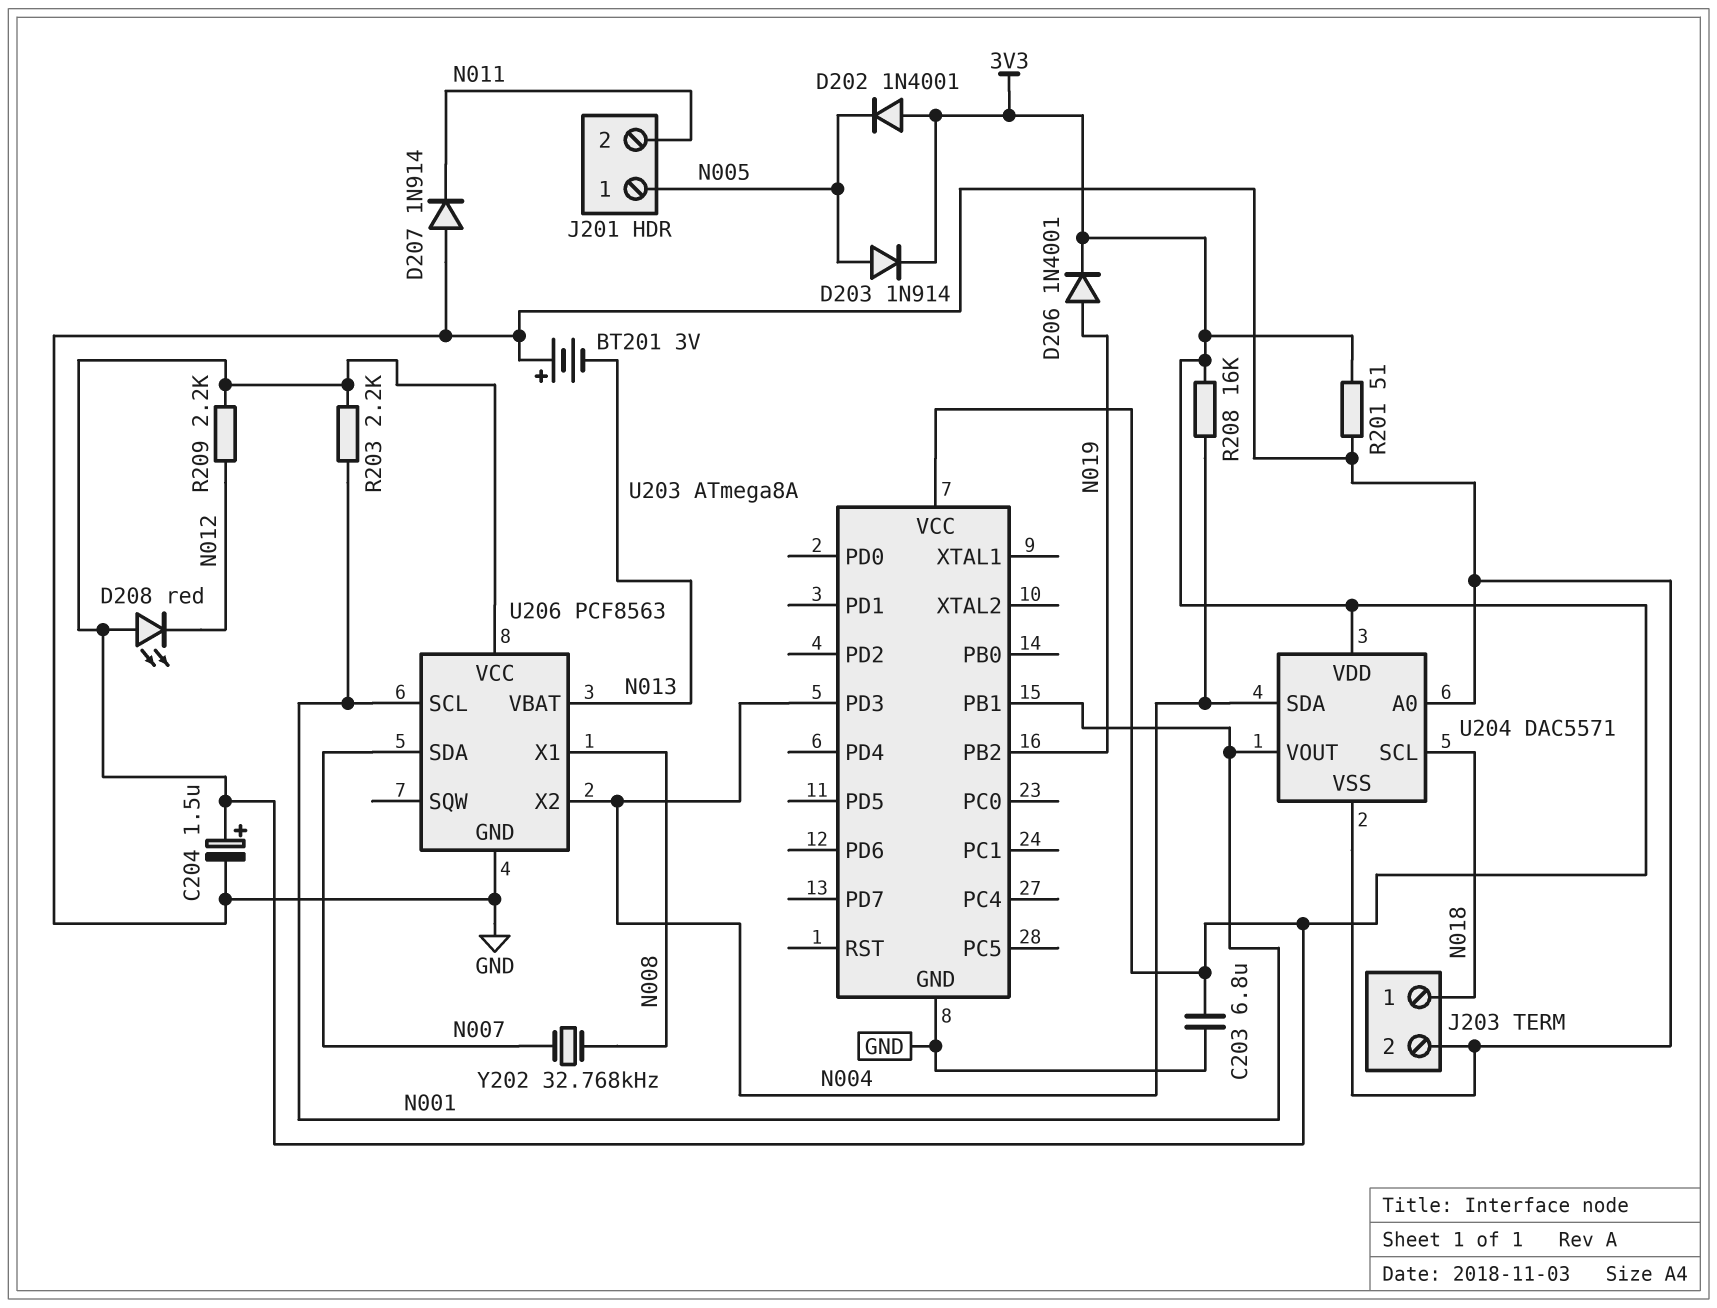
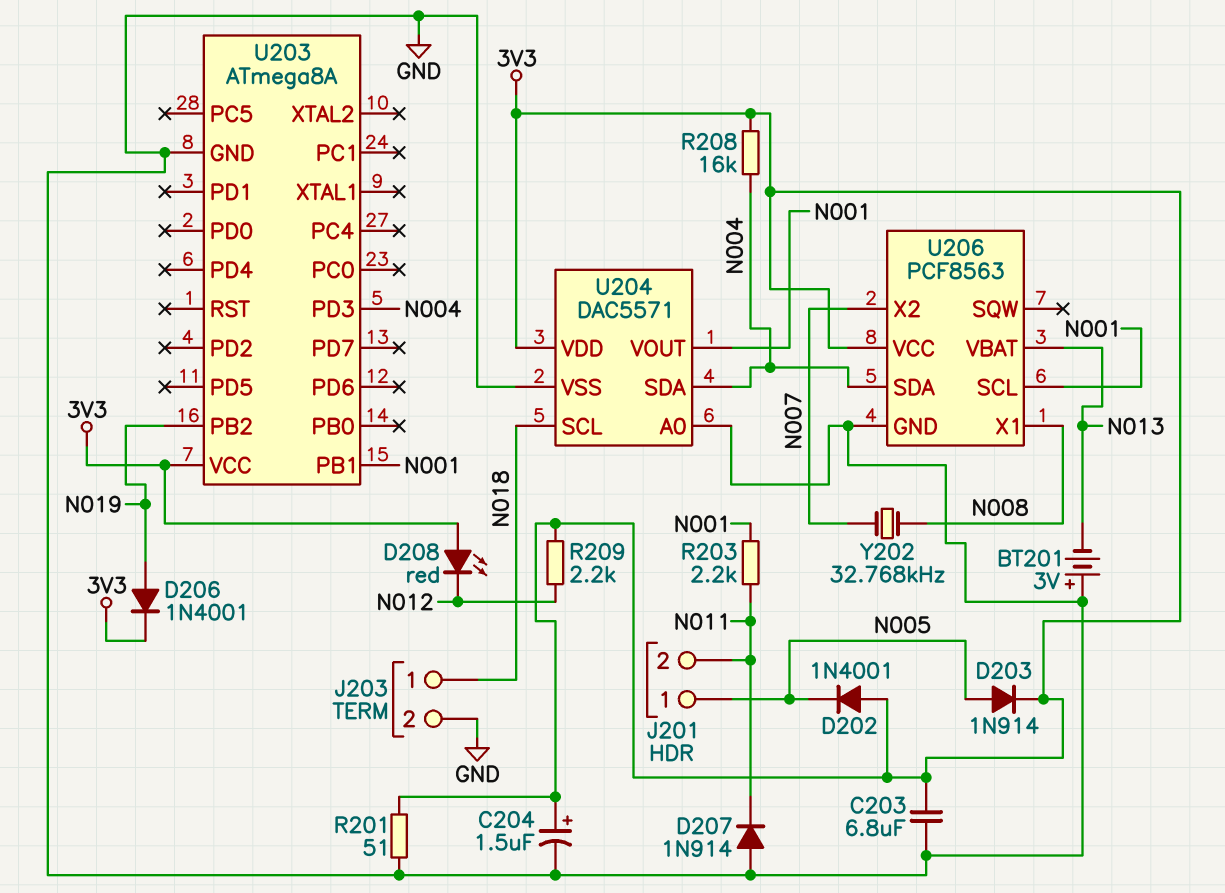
R203: 2.2k (3V3, N001) -> 2.2k (N001, N011)
U206 pin SDA: N007 -> N004
U206 pin X2: N004 -> N007

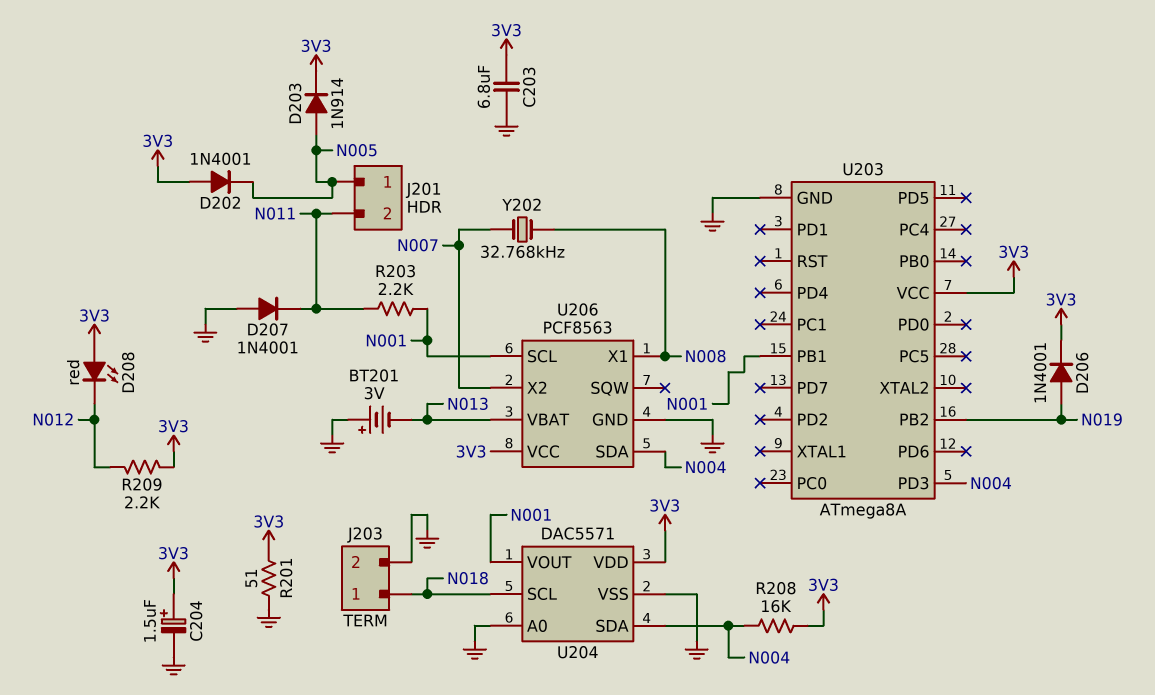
D207: diode 1N914 (A GND, K N011) -> diode 1N4001 (A GND, K N011)

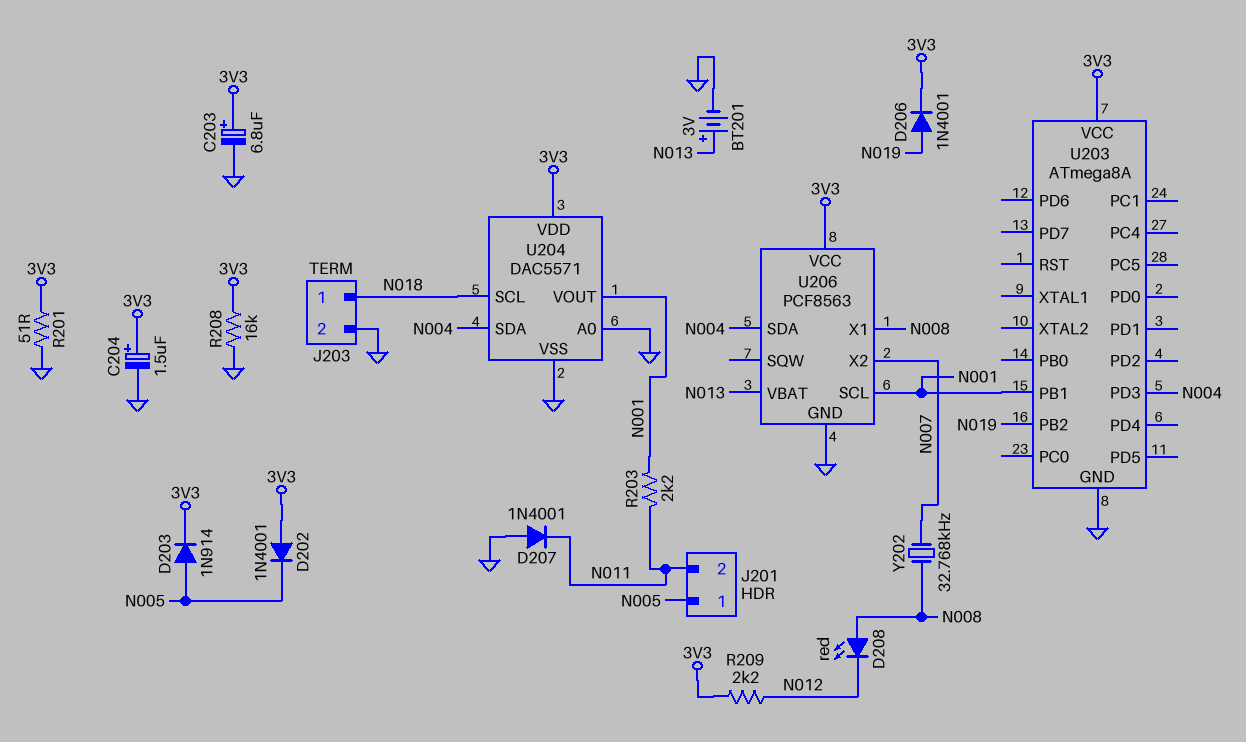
BT201: 3V (plus GND, minus N013) -> 3V (plus N013, minus GND)
C203: 6.8uF (3V3, GND) -> 6.8uF (plus 3V3, minus GND)
D208: LED red (A 3V3, K N012) -> LED red (A N008, K N012)
R208: 16k (3V3, N004) -> 16k (3V3, GND)

